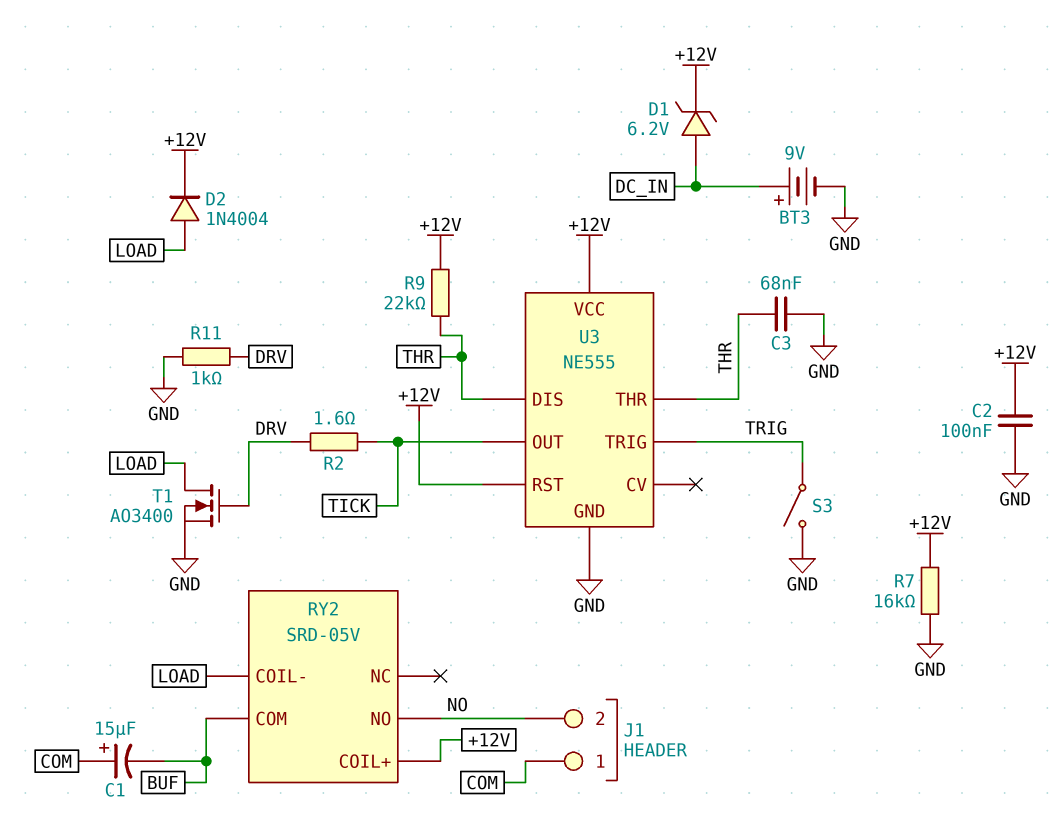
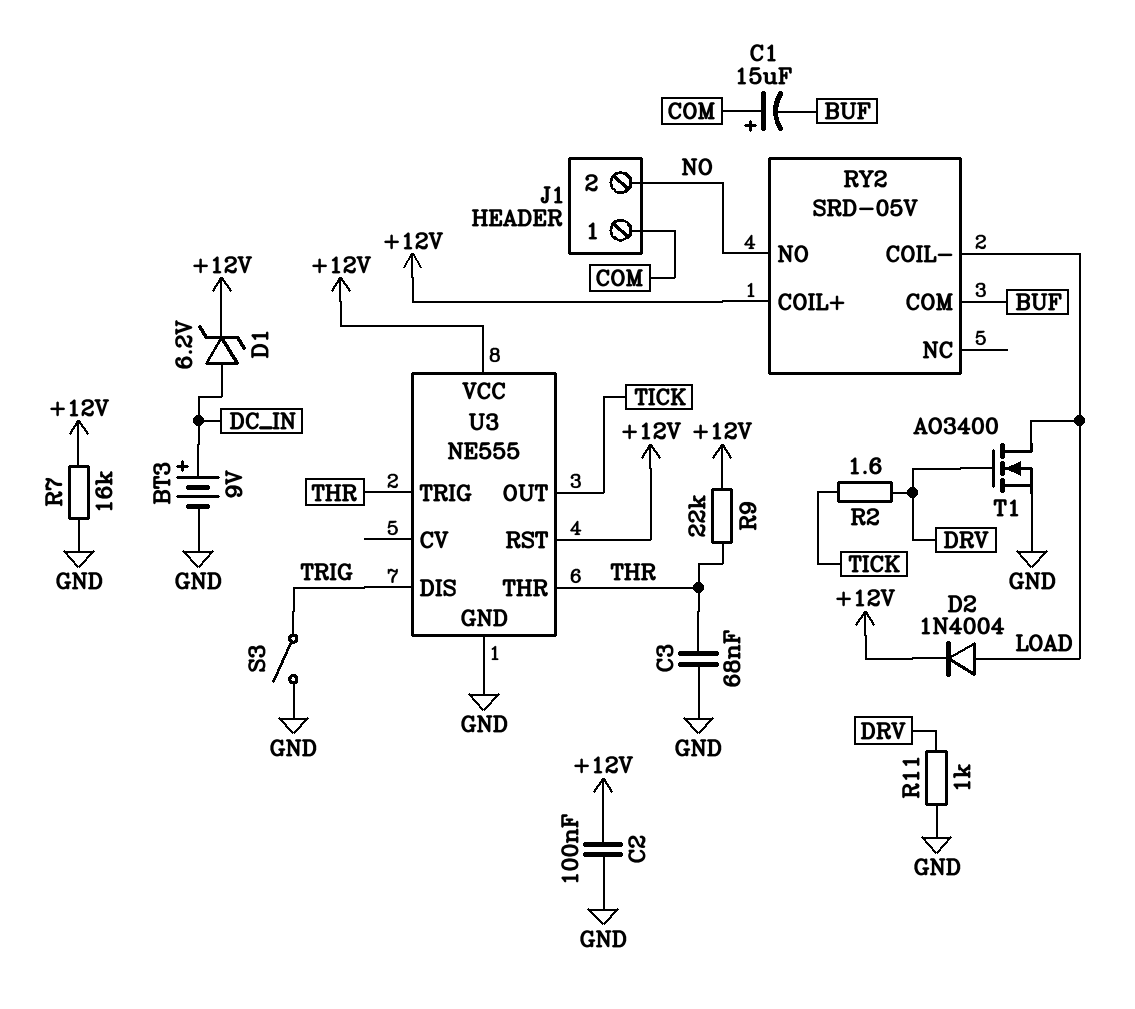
U3 pin DIS: THR -> TRIG
U3 pin TRIG: TRIG -> THR

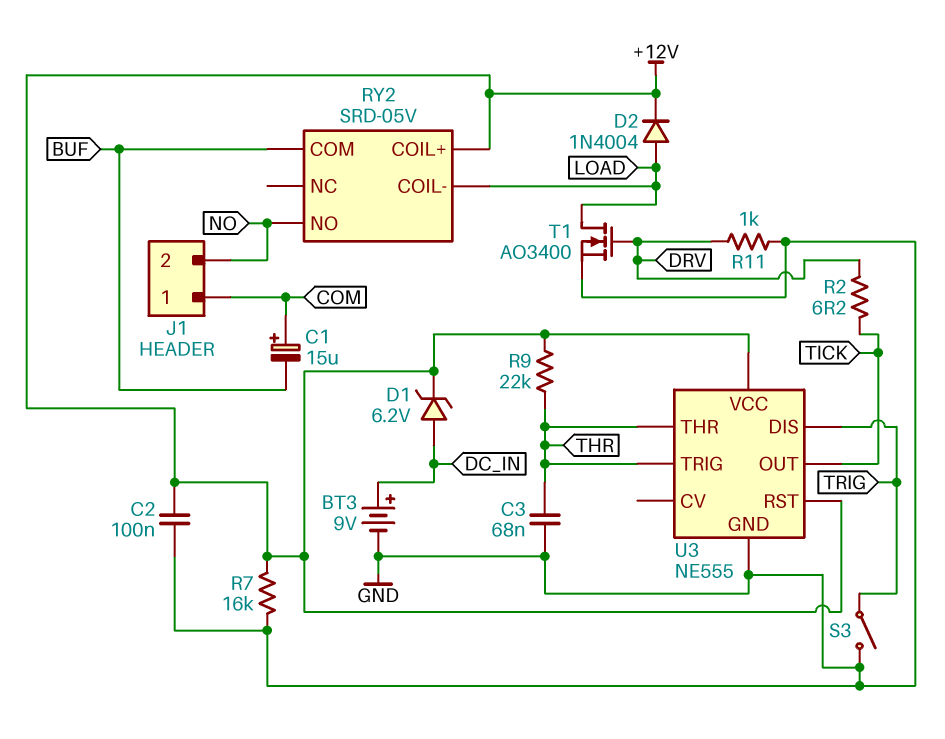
R2: 1.6 (DRV, TICK) -> 6.2 (DRV, TICK)

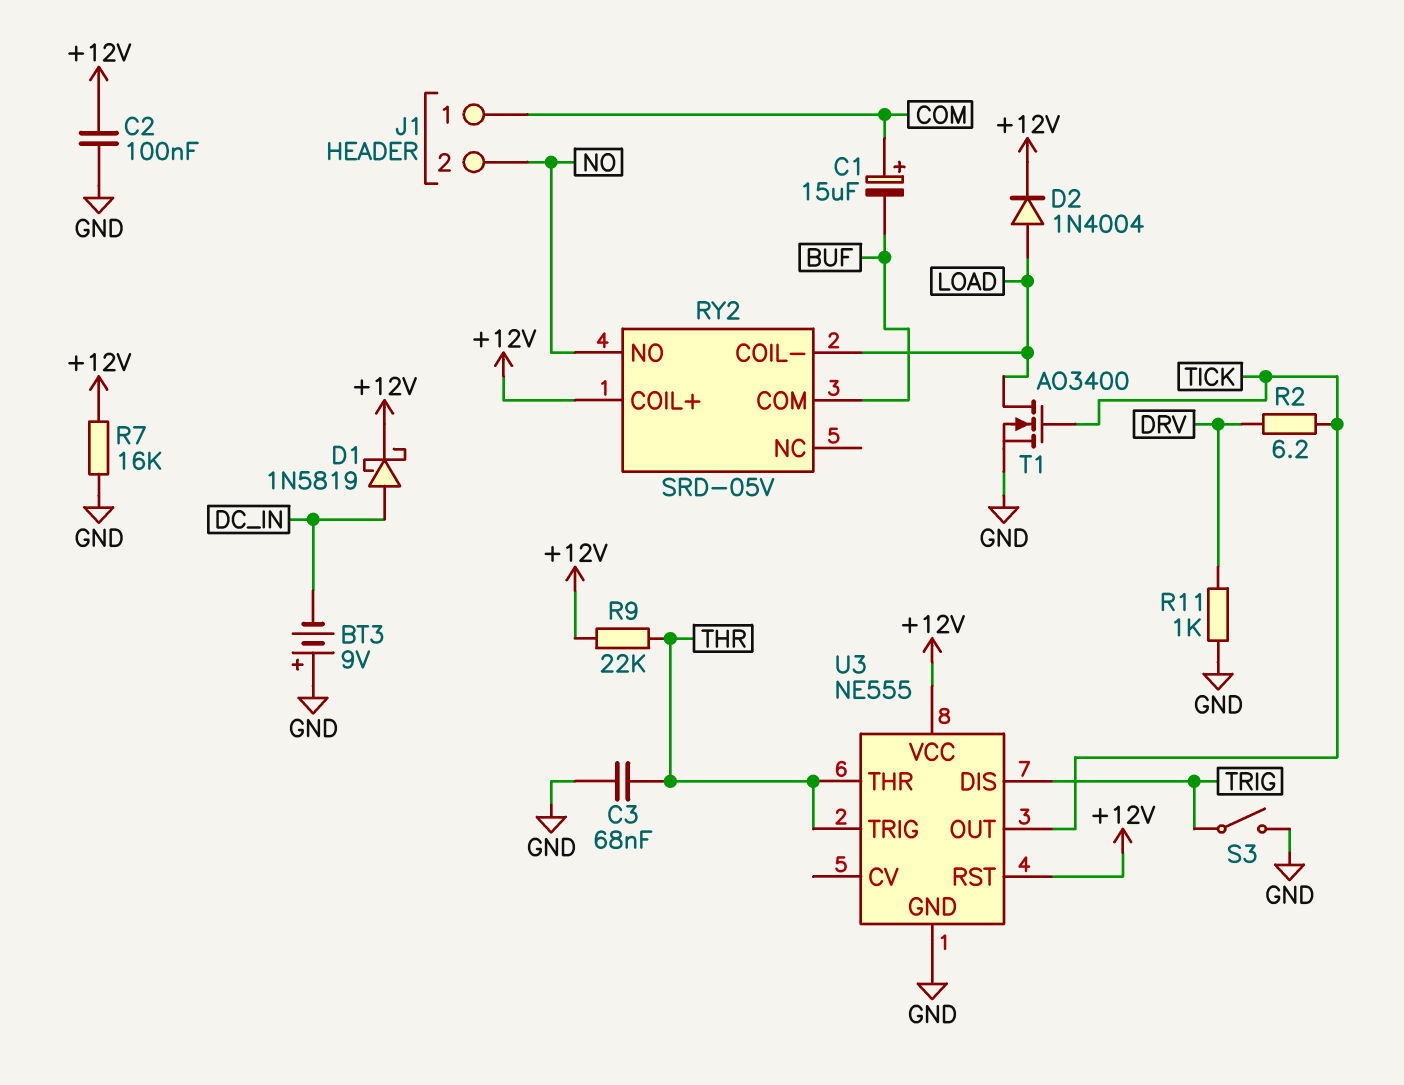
BT3: 9V (plus DC_IN, minus GND) -> 9V (plus GND, minus DC_IN)
D1: zener 6.2V (A DC_IN, K +12V) -> schottky 1N5819 (A DC_IN, K +12V)
T1: NMOS AO3400 (G DRV, D LOAD, S GND) -> NMOS AO3400 (G TICK, D LOAD, S GND)

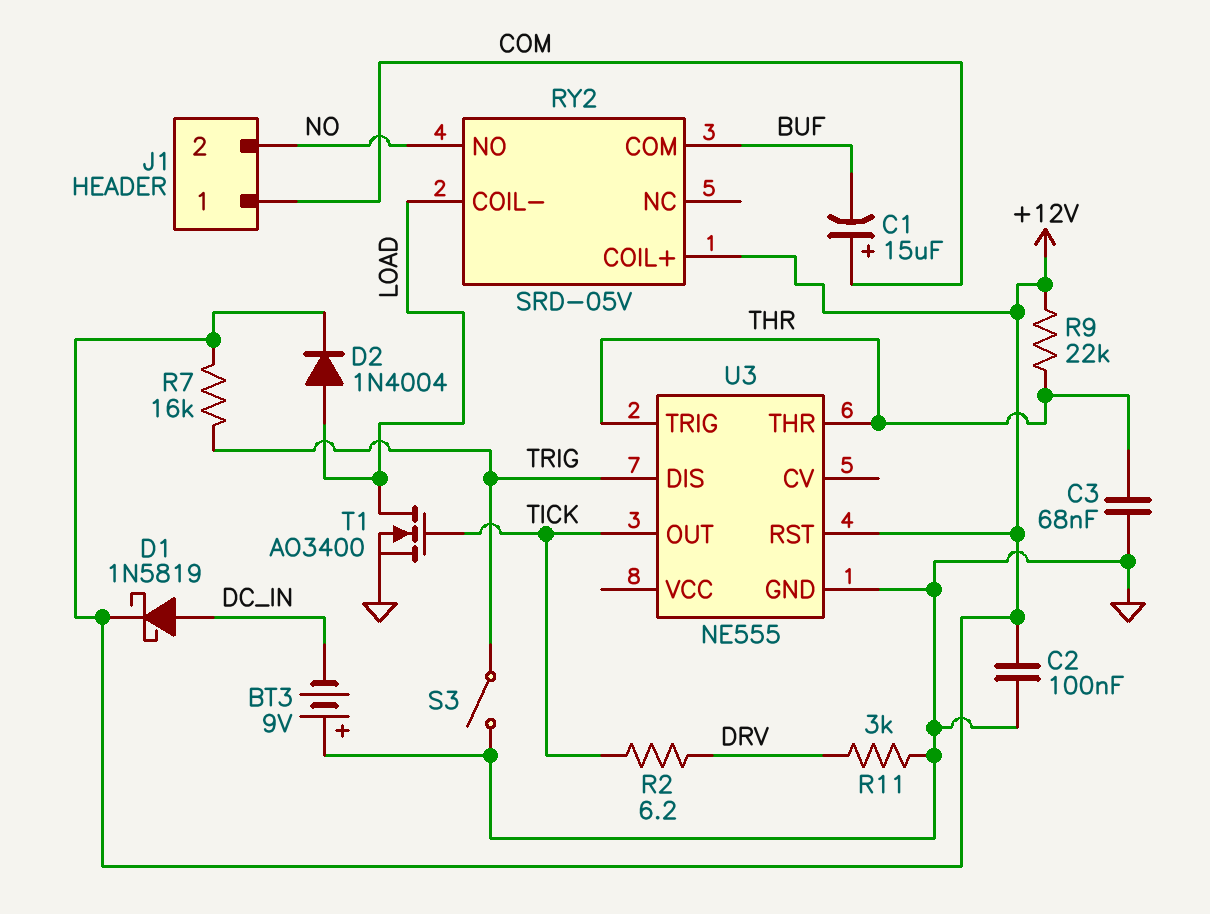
R7: 16k (+12V, GND) -> 16k (+12V, TRIG)
R11: 1k (DRV, GND) -> 3k (DRV, GND)
U3 pin VCC: +12V -> none

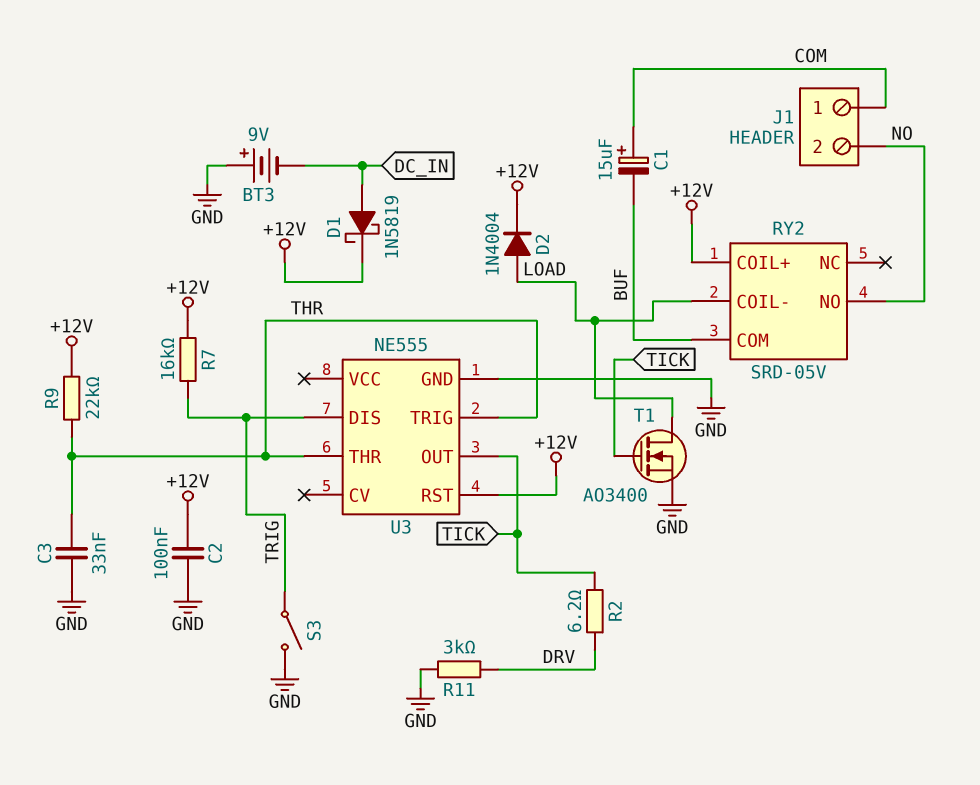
C3: 68nF (GND, THR) -> 33nF (GND, THR)

